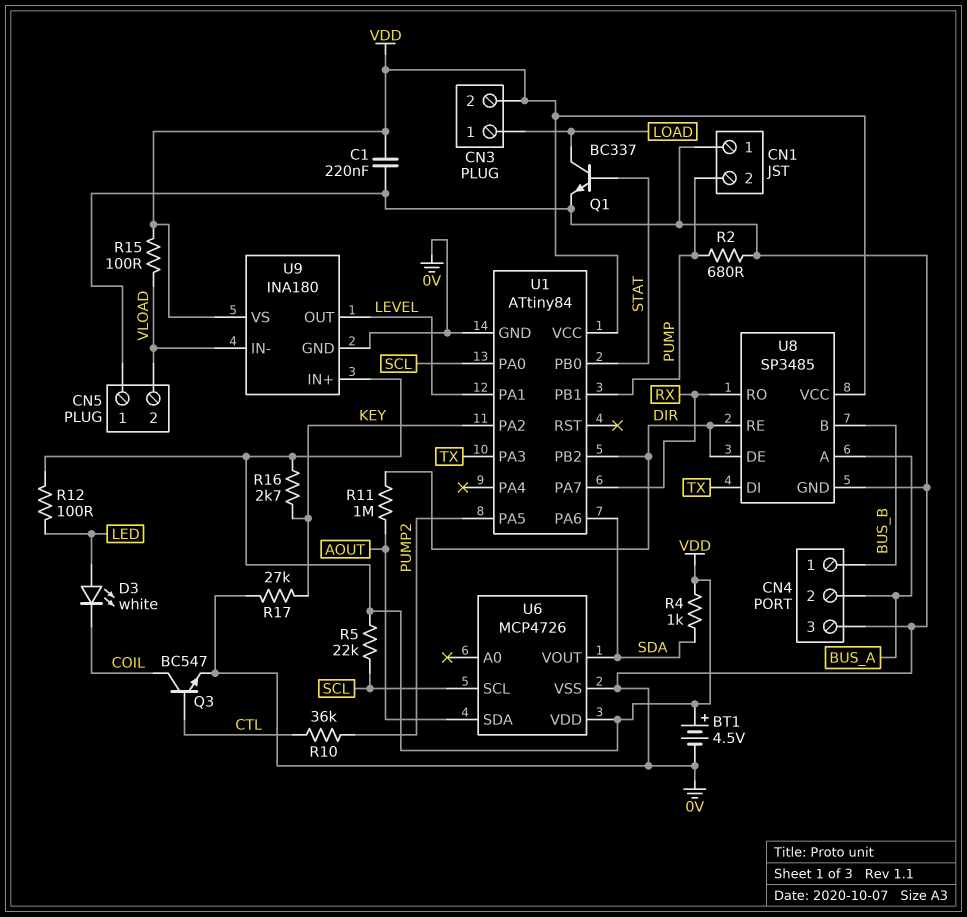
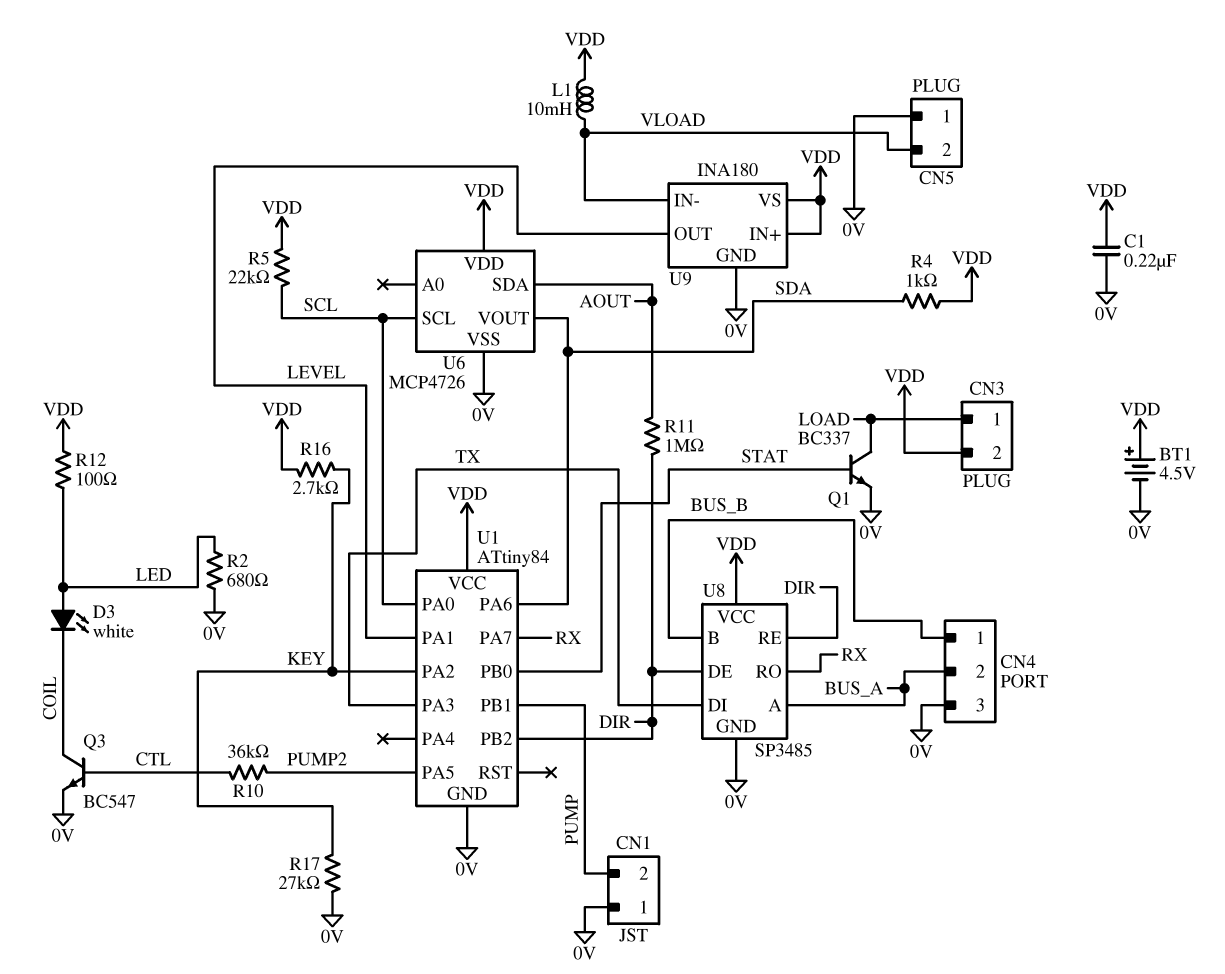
L1: none -> 10mH (VDD, VLOAD)
R2: 680 (0V, PUMP) -> 680 (0V, LED)
R15: 100 (VDD, VLOAD) -> none

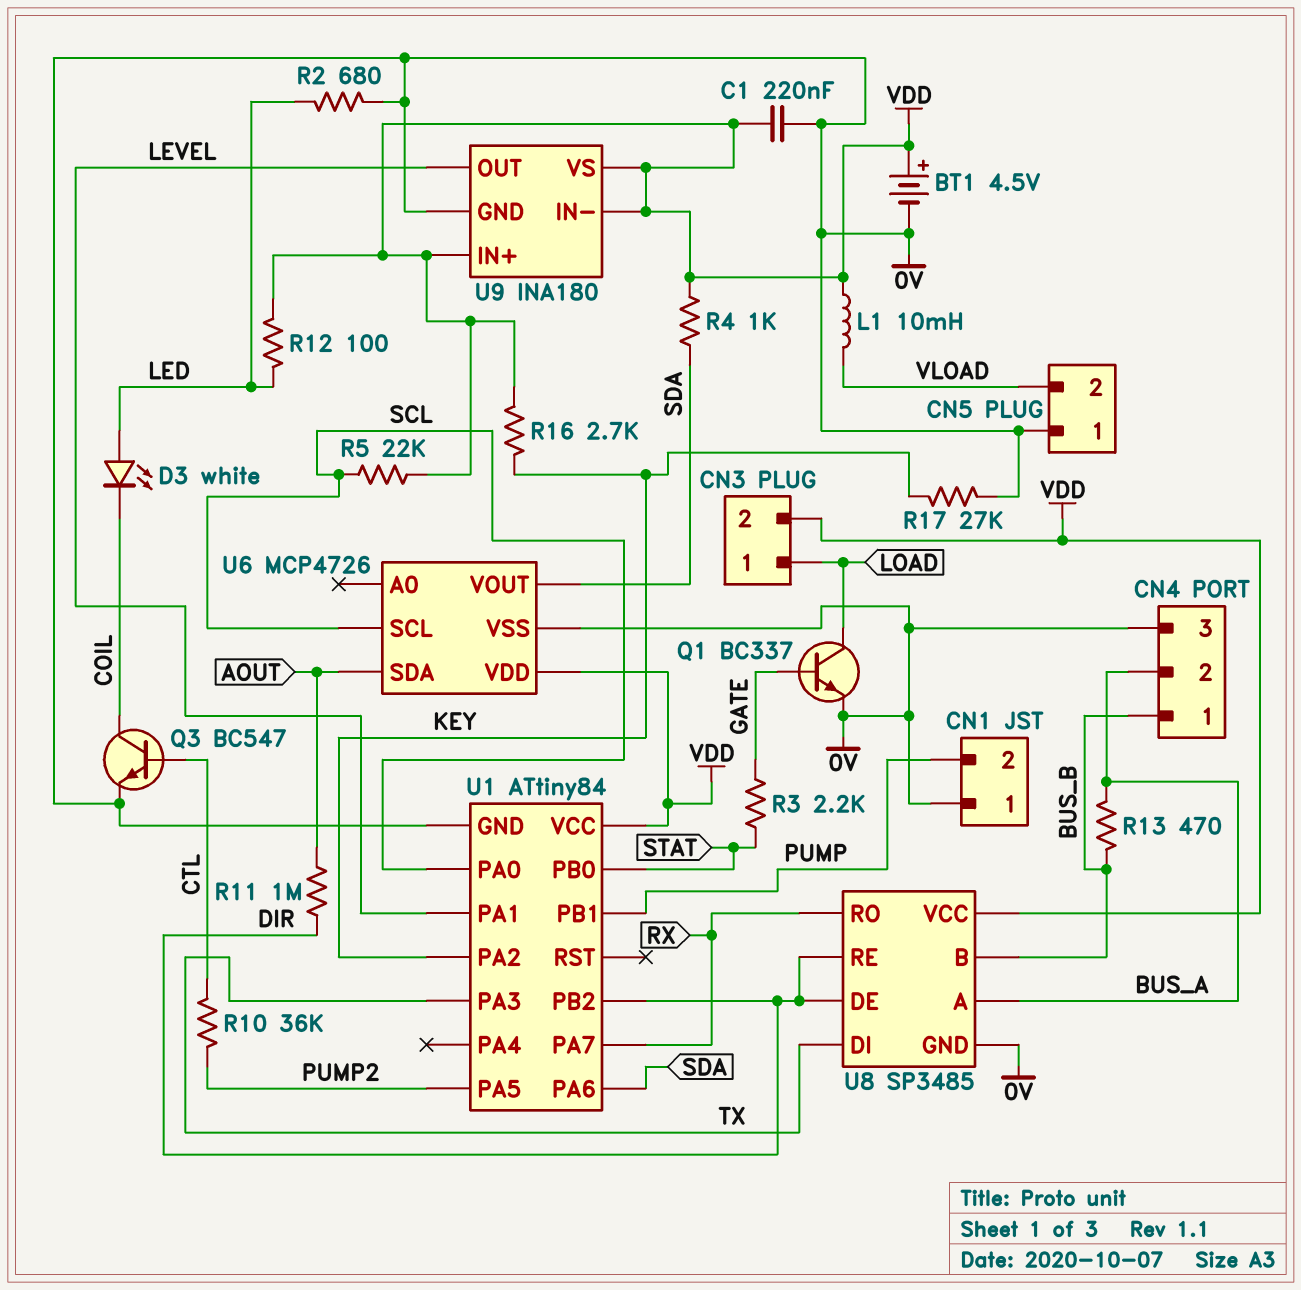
Q1: NPN BC337 (B STAT, C LOAD, E 0V) -> NPN BC337 (B GATE, C LOAD, E 0V)
R3: none -> 2.2k (GATE, STAT)
R13: none -> 470 (BUS_A, BUS_B)
U9 pin IN-: VLOAD -> VDD

